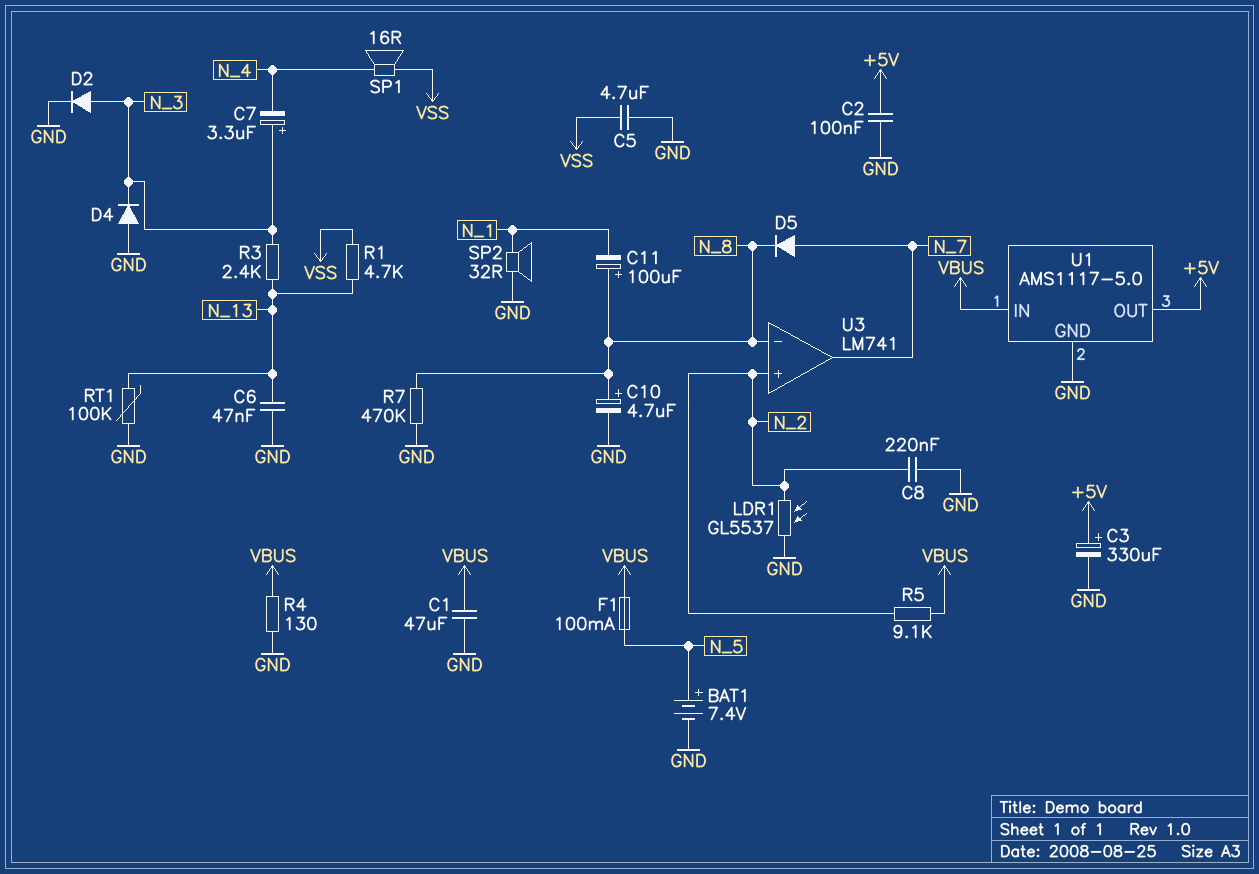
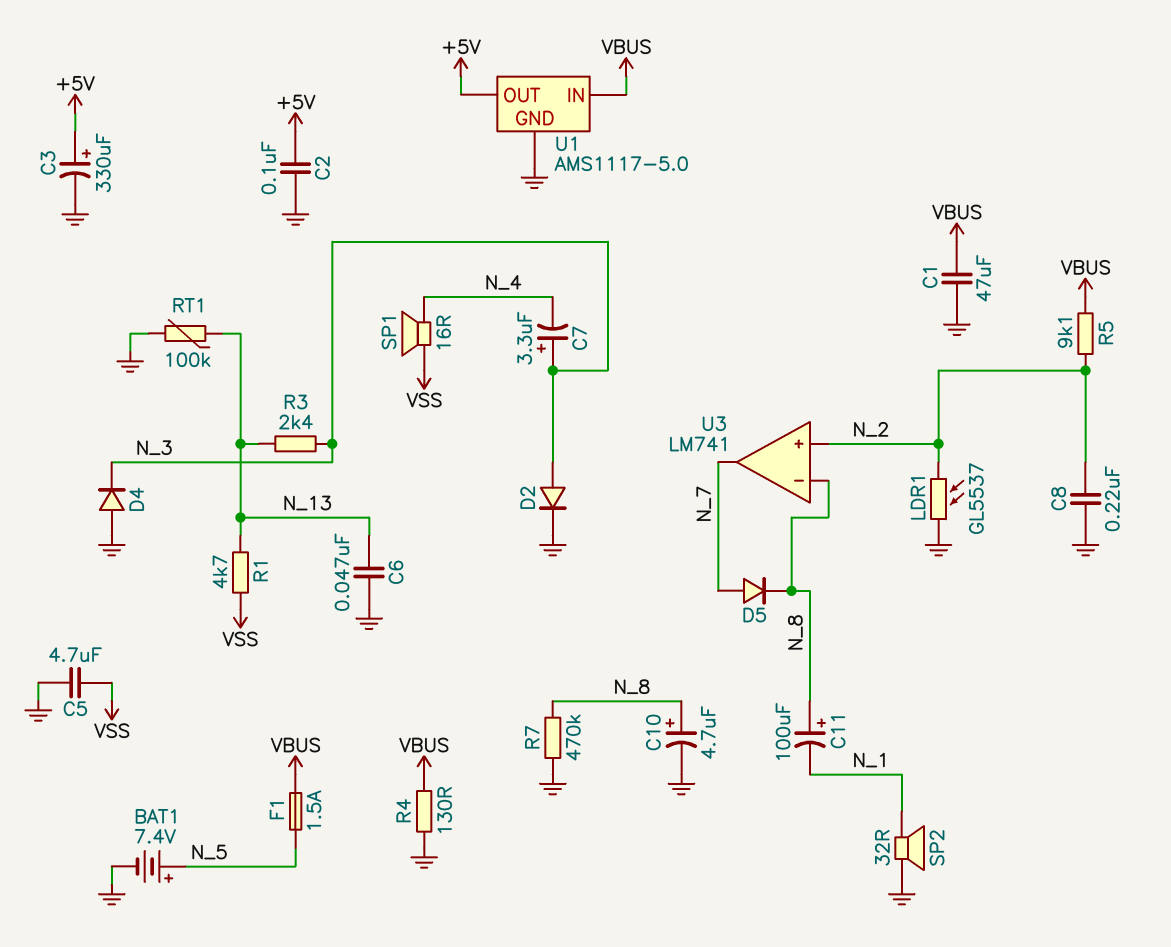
F1: 100mA (N_5, VBUS) -> 1.5A (N_5, VBUS)

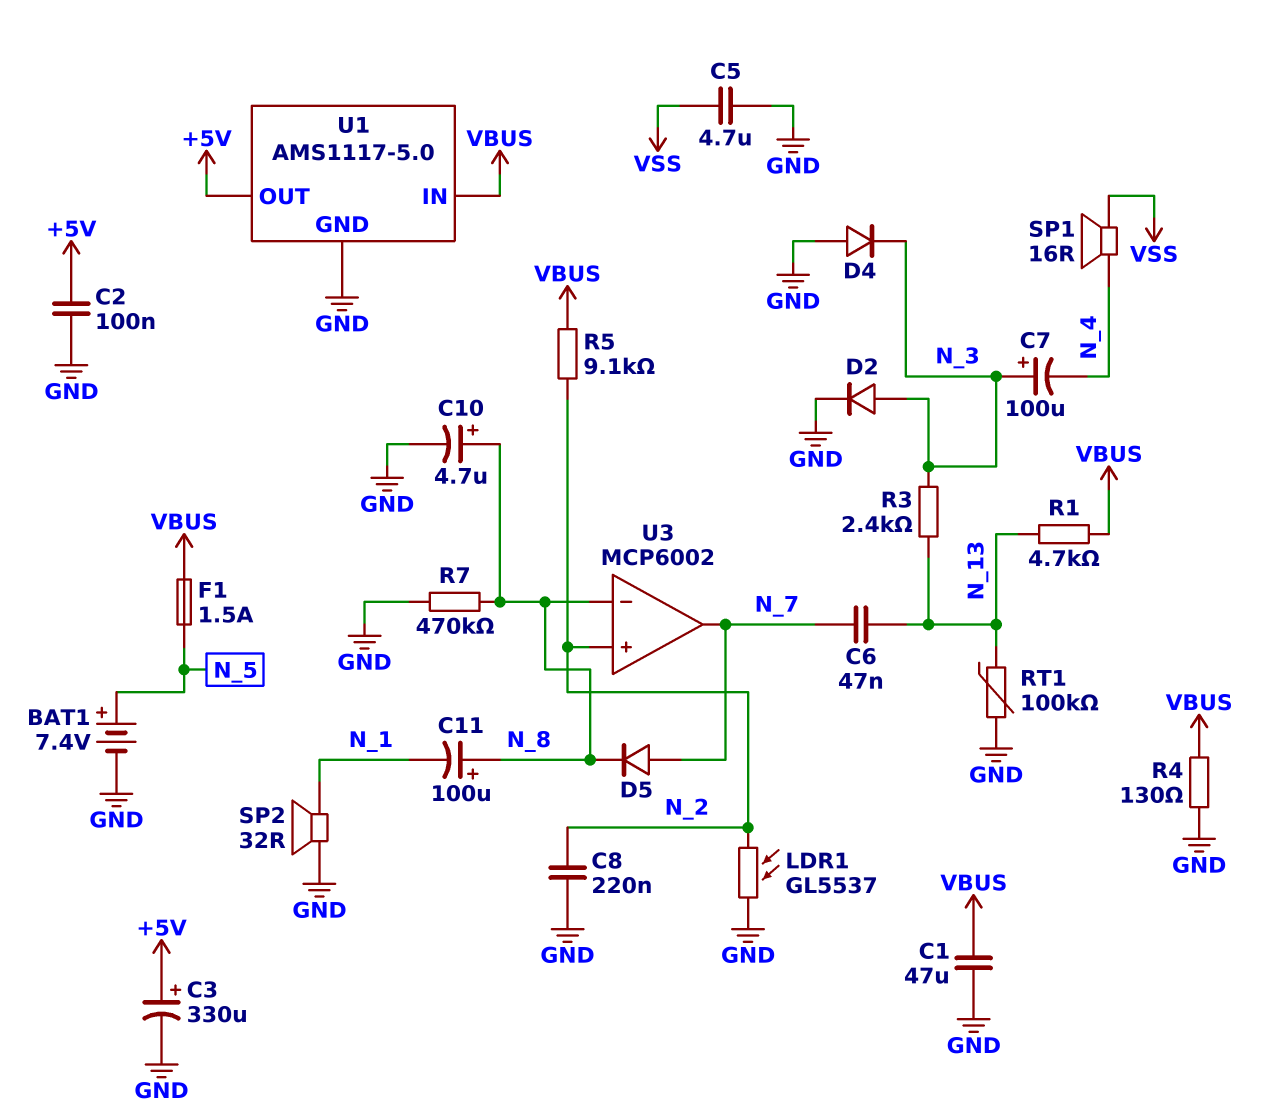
C6: 47nF (GND, N_13) -> 47nF (N_7, N_13)
C7: 3.3uF (plus N_3, minus N_4) -> 100uF (plus N_3, minus N_4)
R1: 4.7k (N_13, VSS) -> 4.7k (N_13, VBUS)
U3: LM741 -> MCP6002

